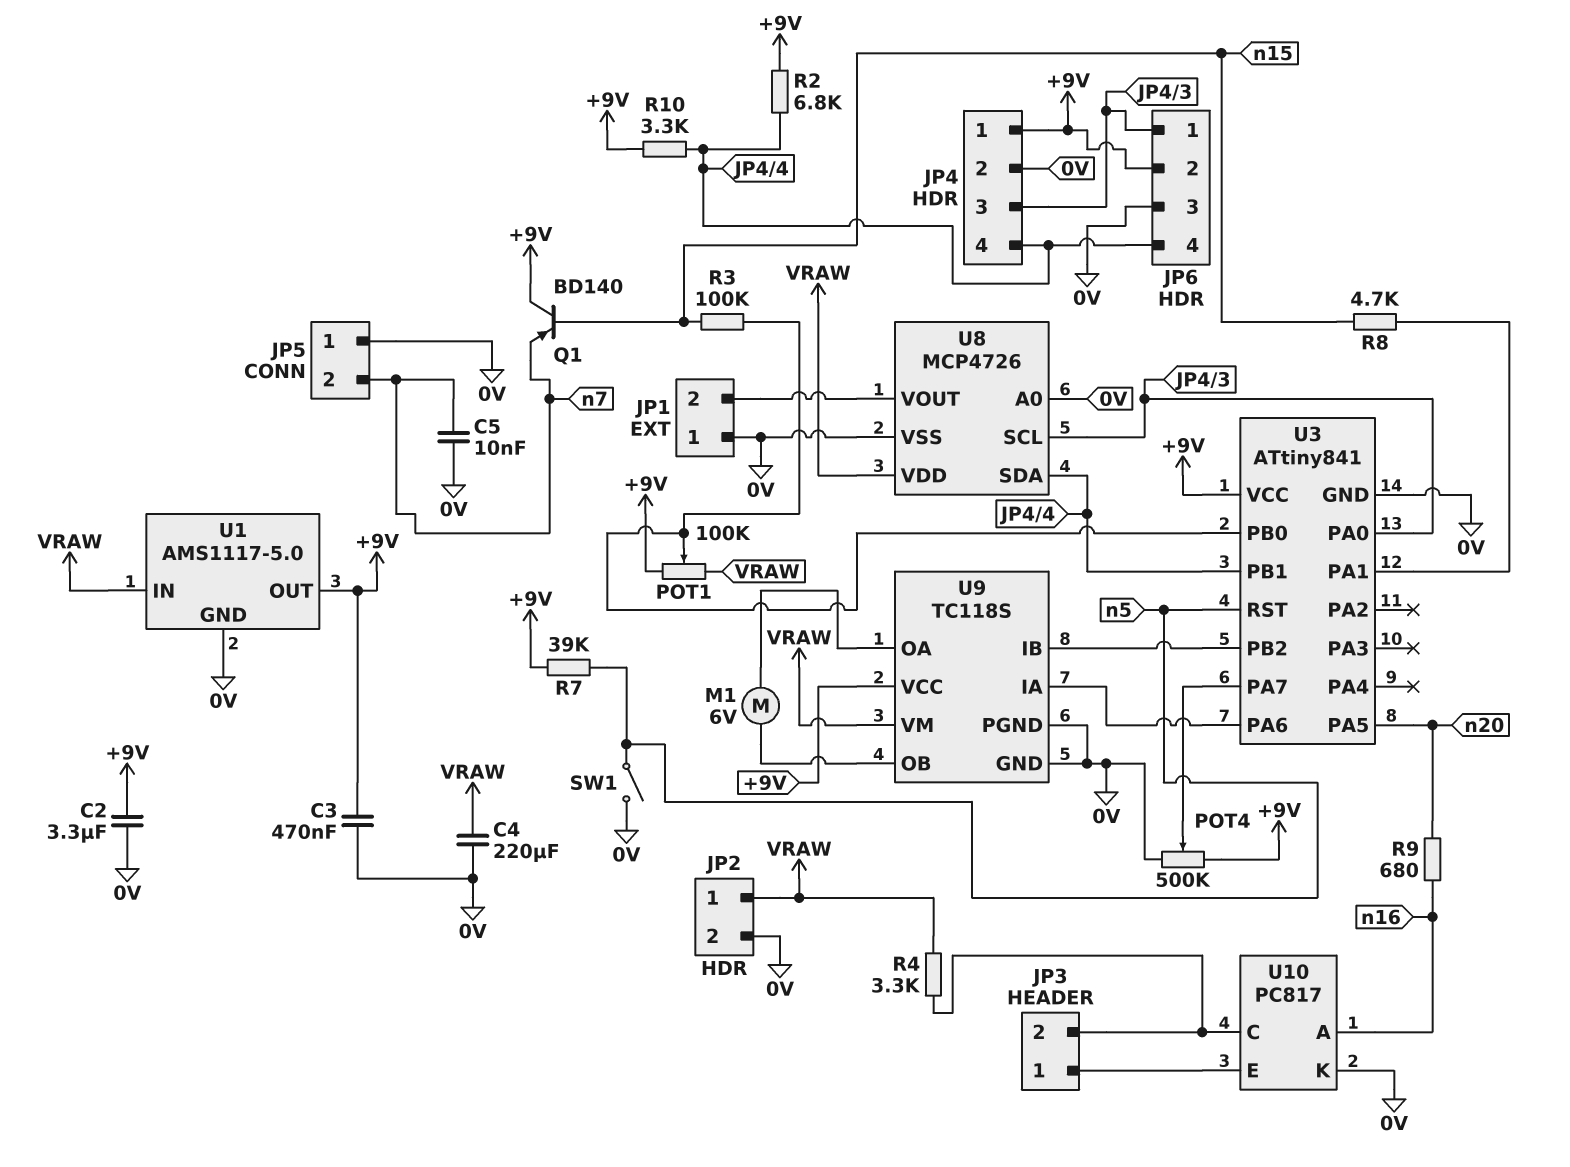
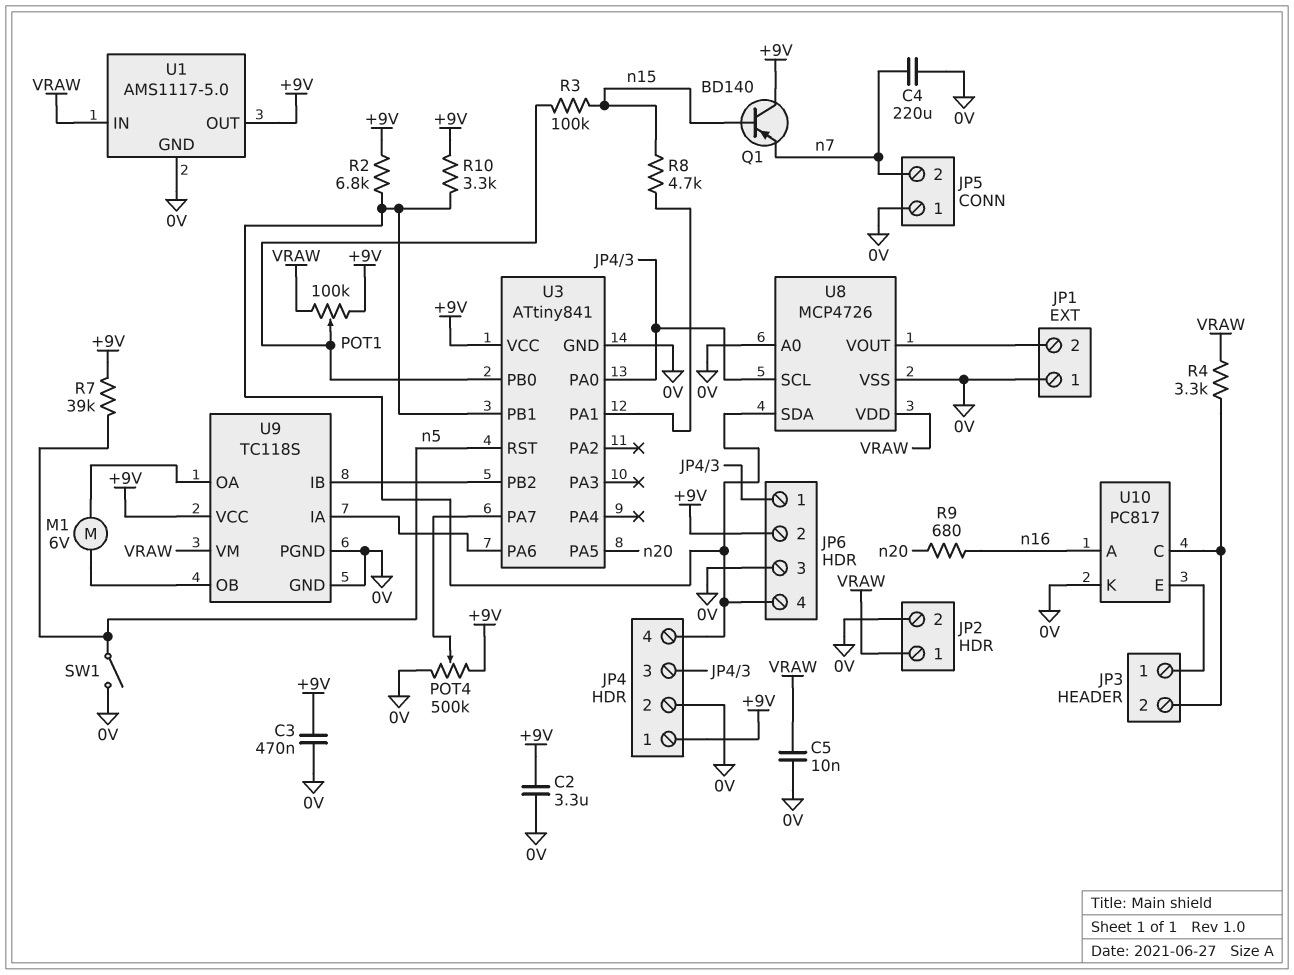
C4: 220uF (0V, VRAW) -> 220uF (0V, n7)
C5: 10nF (0V, n7) -> 10nF (0V, VRAW)

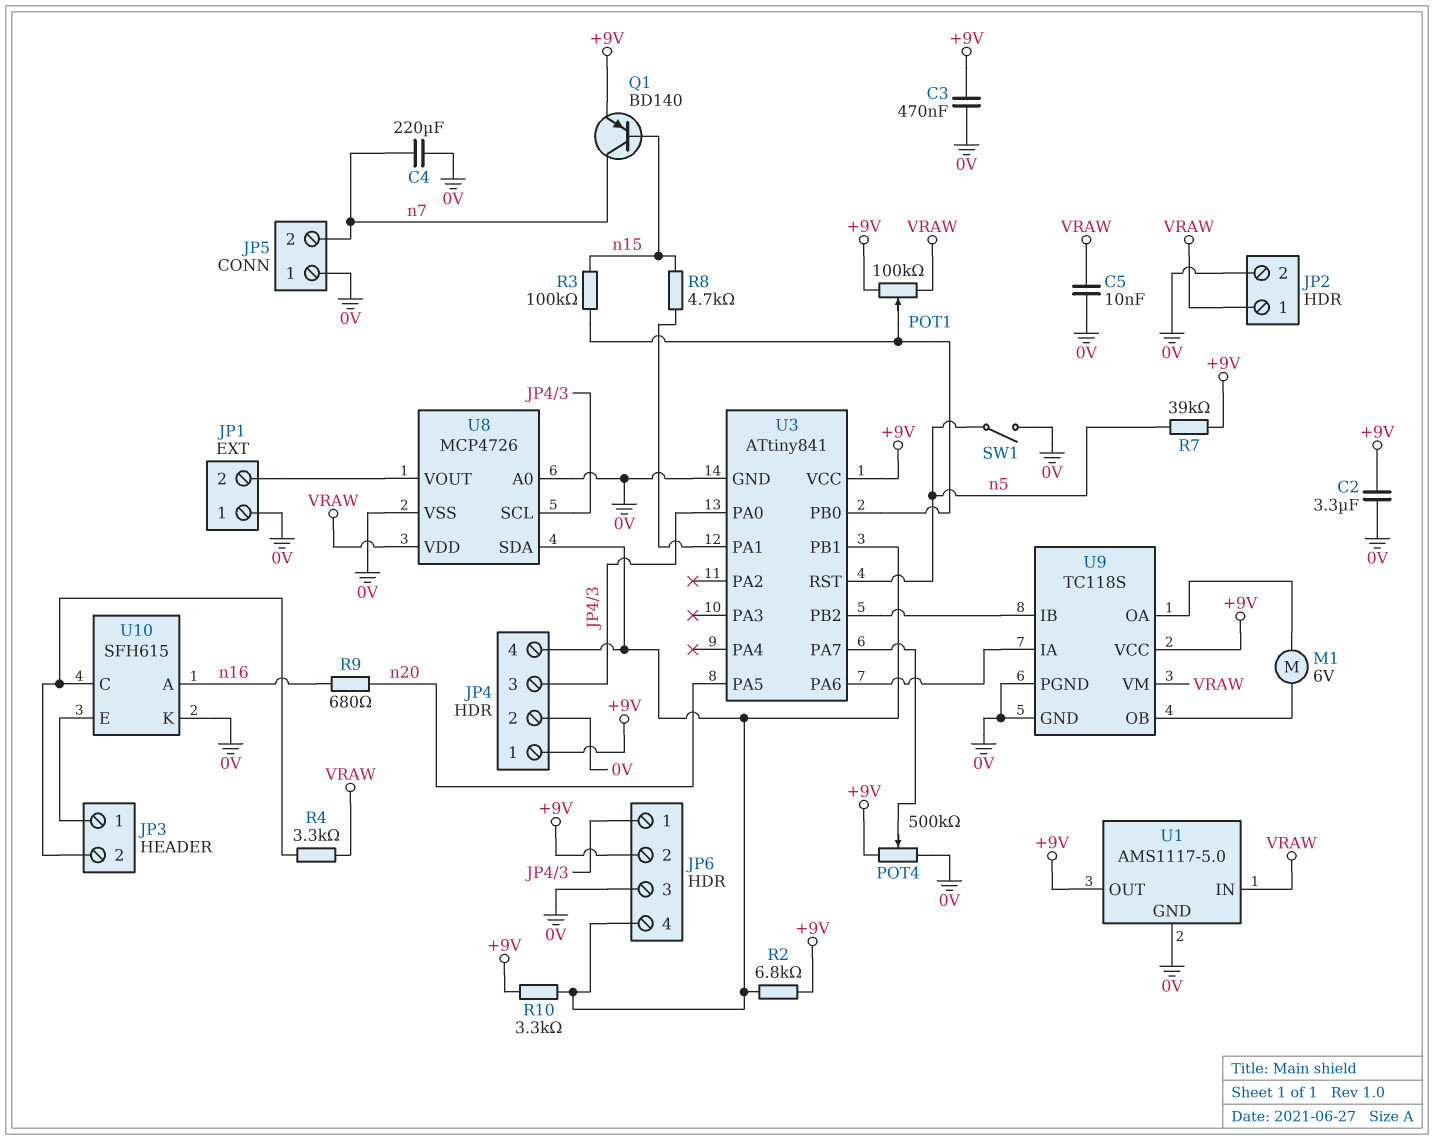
Q1: PNP BD140 (B n15, C +9V, E n7) -> PNP BD140 (B n15, C n7, E +9V)
U10: PC817 -> SFH615

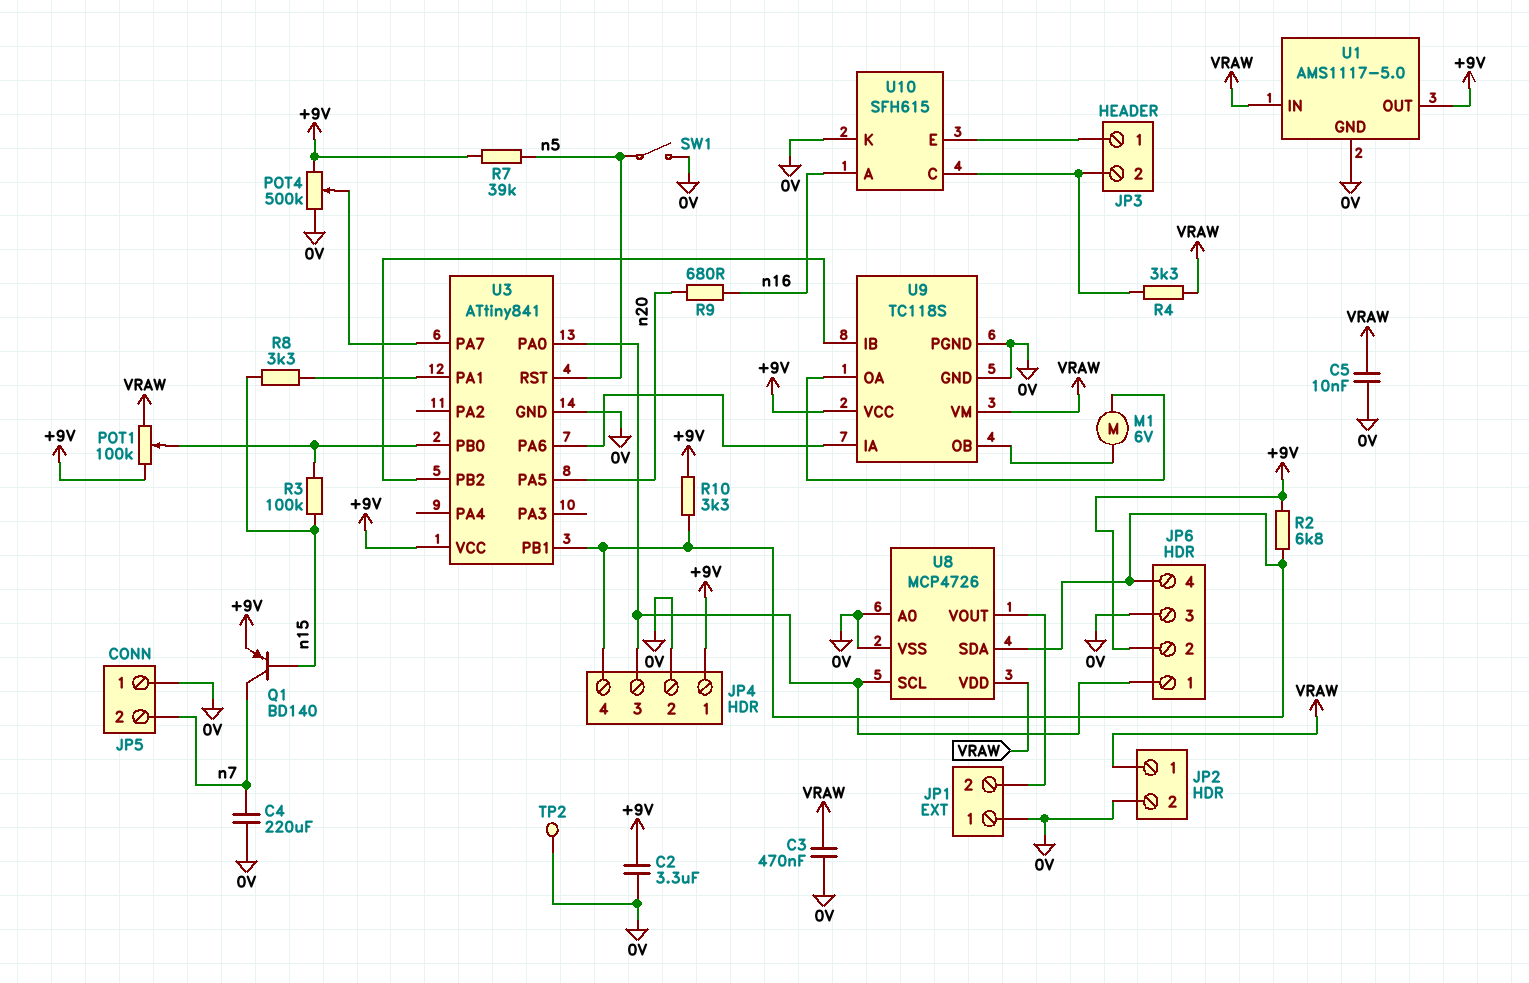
C3: 470nF (+9V, 0V) -> 470nF (0V, VRAW)
R8: 4.7k (U3/PA1, n15) -> 3.3k (U3/PA1, n15)
TP2: none -> test point (0V)

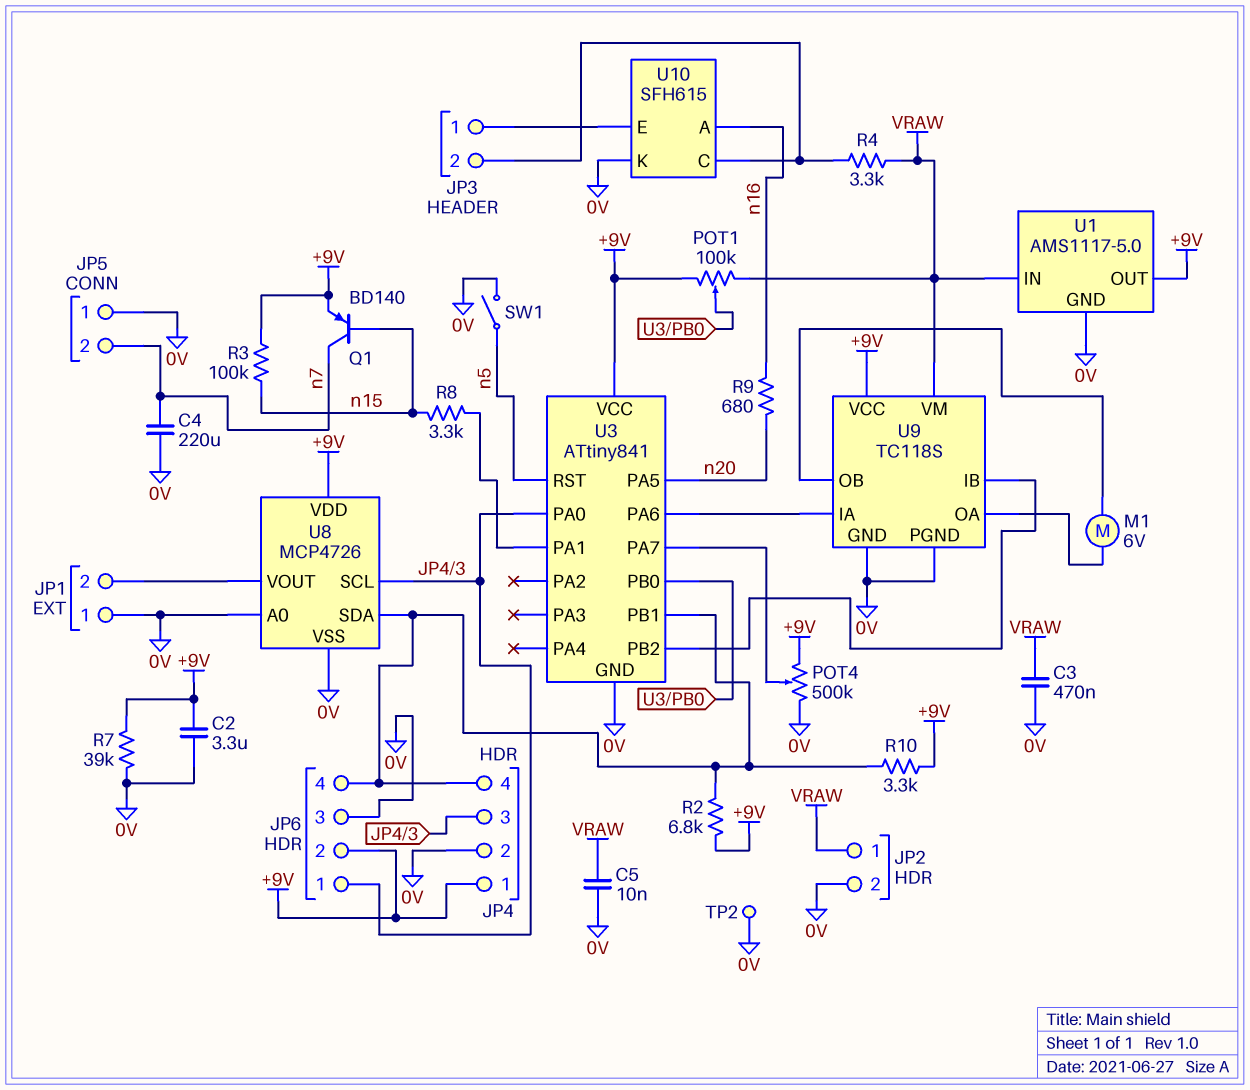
R3: 100k (U3/PB0, n15) -> 100k (+9V, n15)
R7: 39k (+9V, n5) -> 39k (+9V, 0V)
U8 pin VDD: VRAW -> +9V

